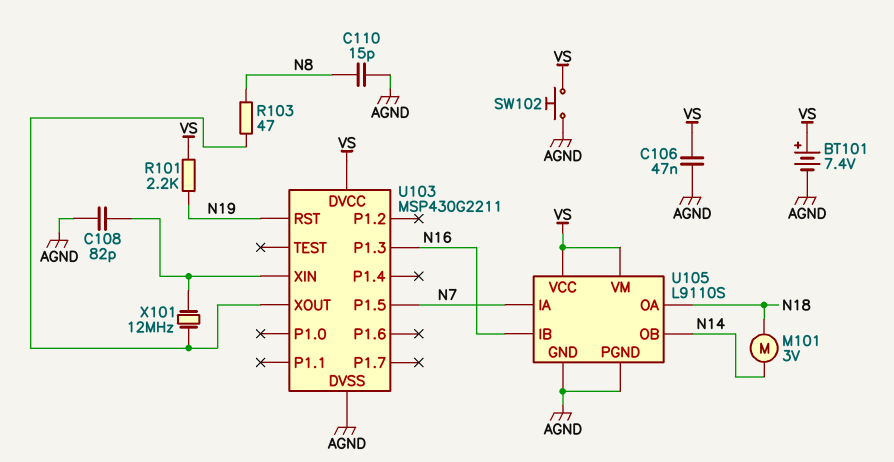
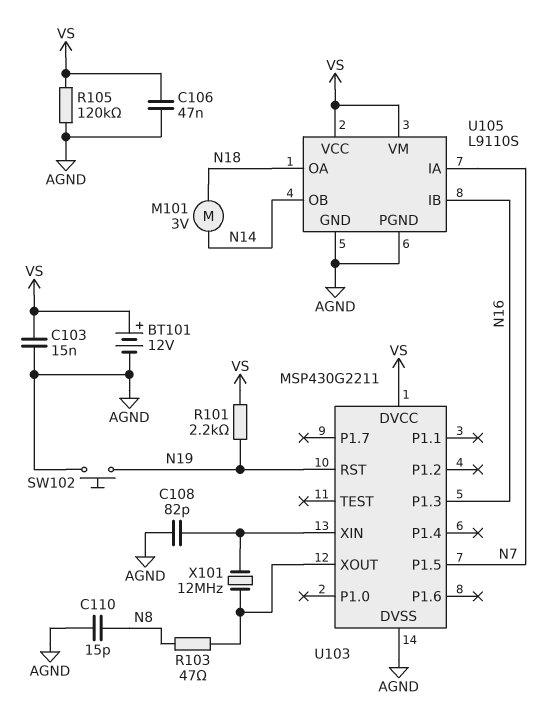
BT101: 7.4V (plus VS, minus AGND) -> 12V (plus VS, minus AGND)
C103: none -> 15nF (AGND, VS)
R105: none -> 120k (AGND, VS)
SW102: button (AGND, VS) -> button (AGND, N19)

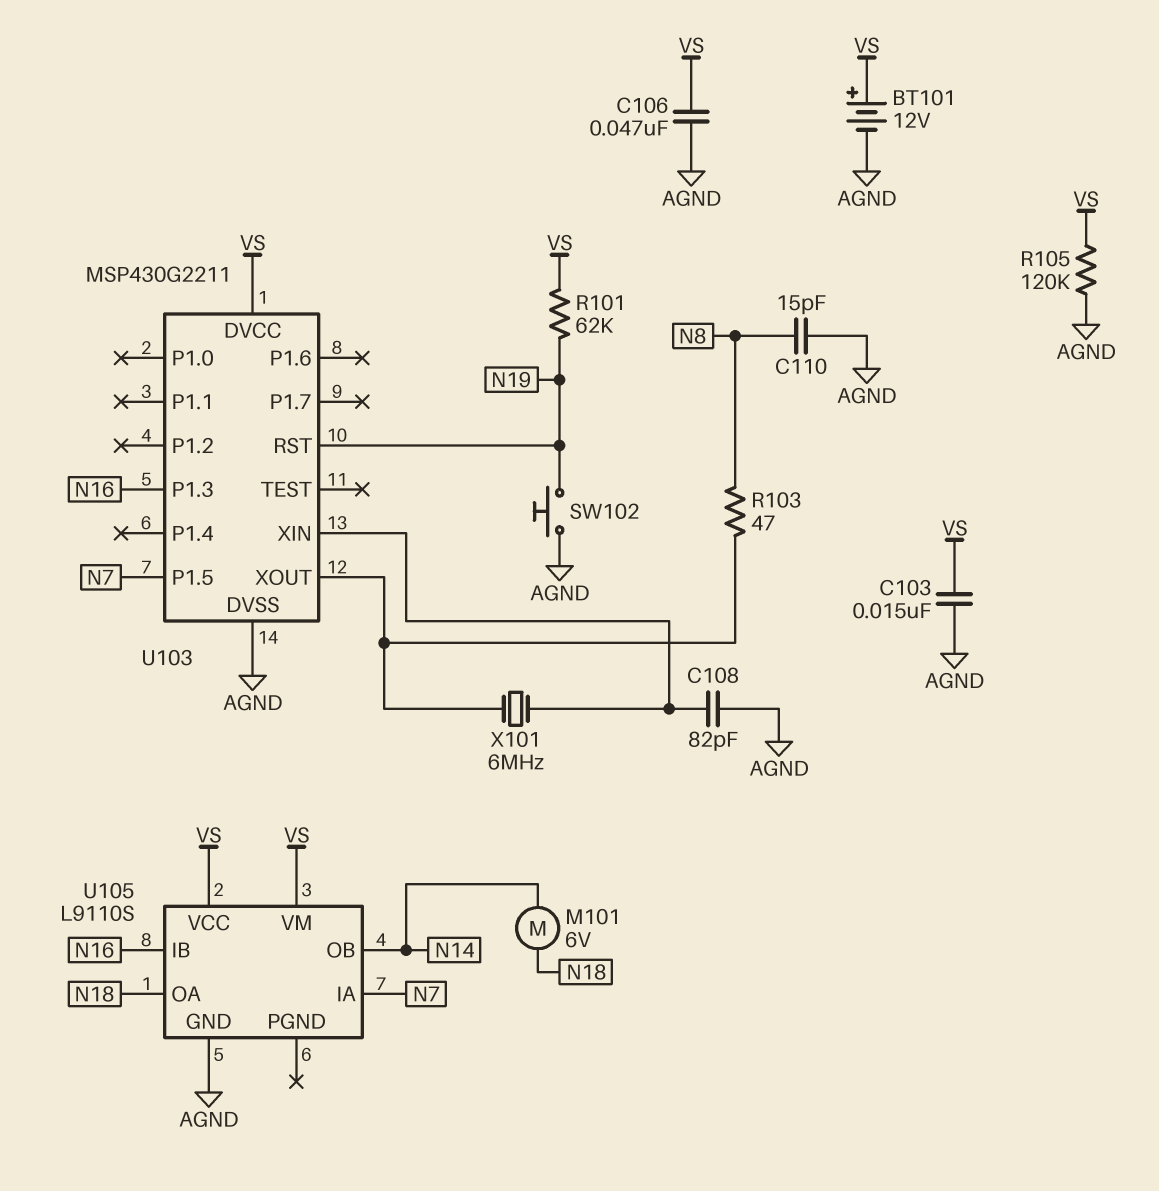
M101: motor 3V (N14, N18) -> motor 6V (N14, N18)
R101: 2.2k (N19, VS) -> 62k (N19, VS)
U105 pin PGND: AGND -> none
X101: 12MHz (U103/XIN, U103/XOUT) -> 6MHz (U103/XIN, U103/XOUT)

